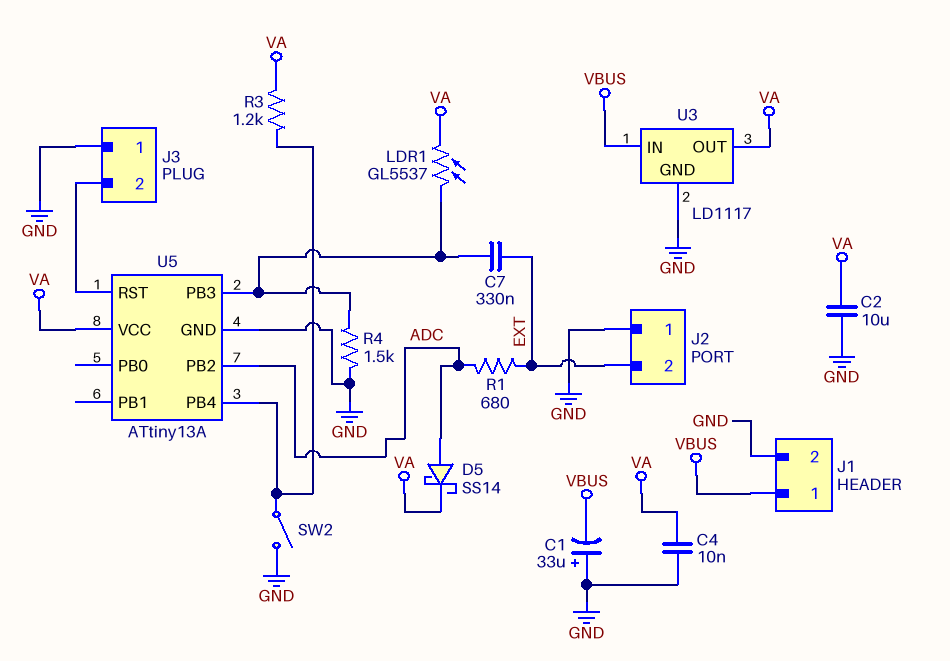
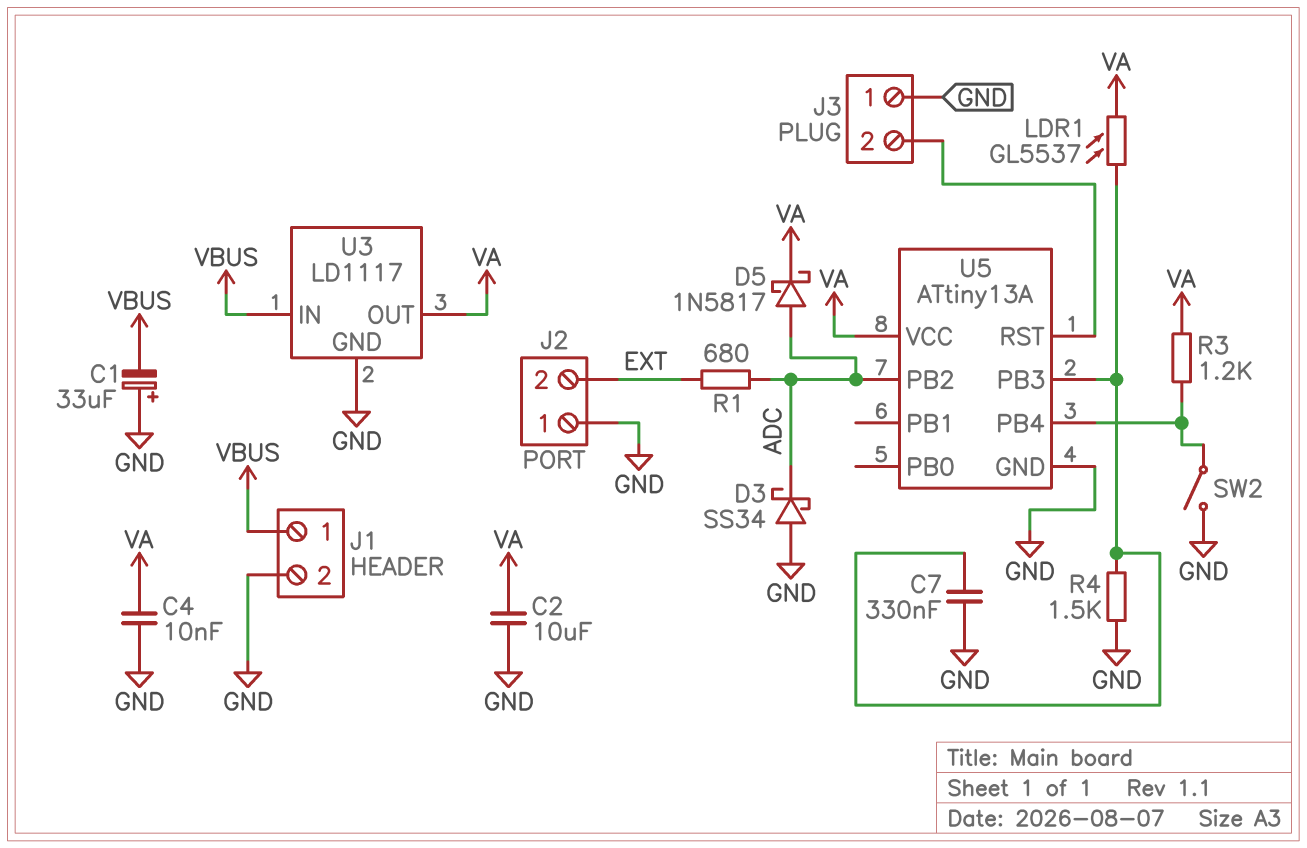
C7: 330nF (EXT, U5/PB3) -> 330nF (GND, U5/PB3)
D3: none -> schottky SS34 (A GND, K ADC)
D5: schottky SS14 (A ADC, K VA) -> schottky 1N5817 (A ADC, K VA)

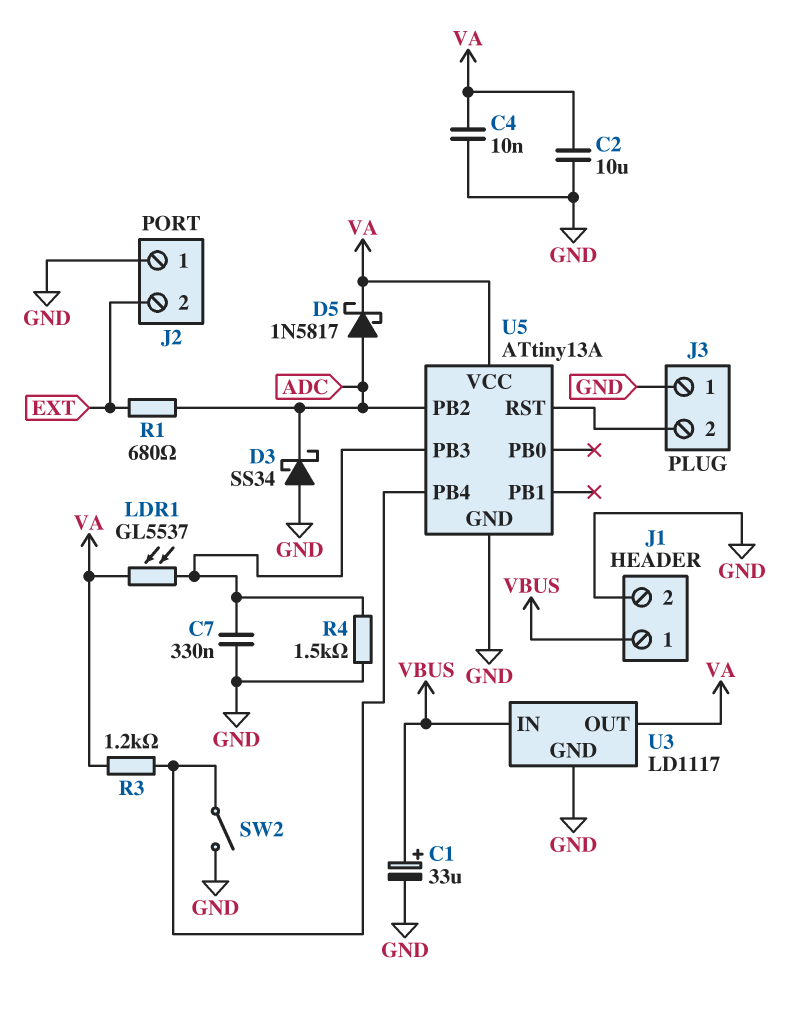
C1: 33uF (plus GND, minus VBUS) -> 33uF (plus VBUS, minus GND)

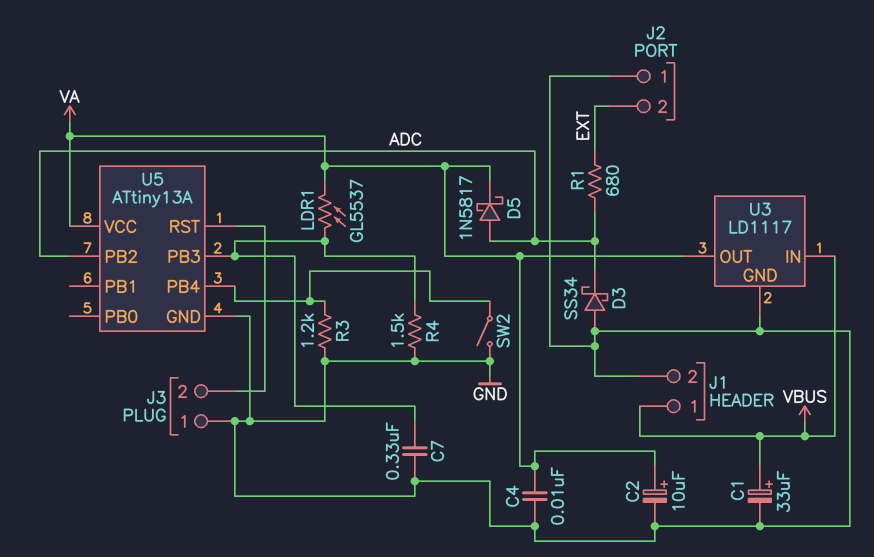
C2: 10uF (GND, VA) -> 10uF (plus VA, minus GND)
R3: 1.2k (U5/PB4, VA) -> 1.2k (GND, U5/PB4)

